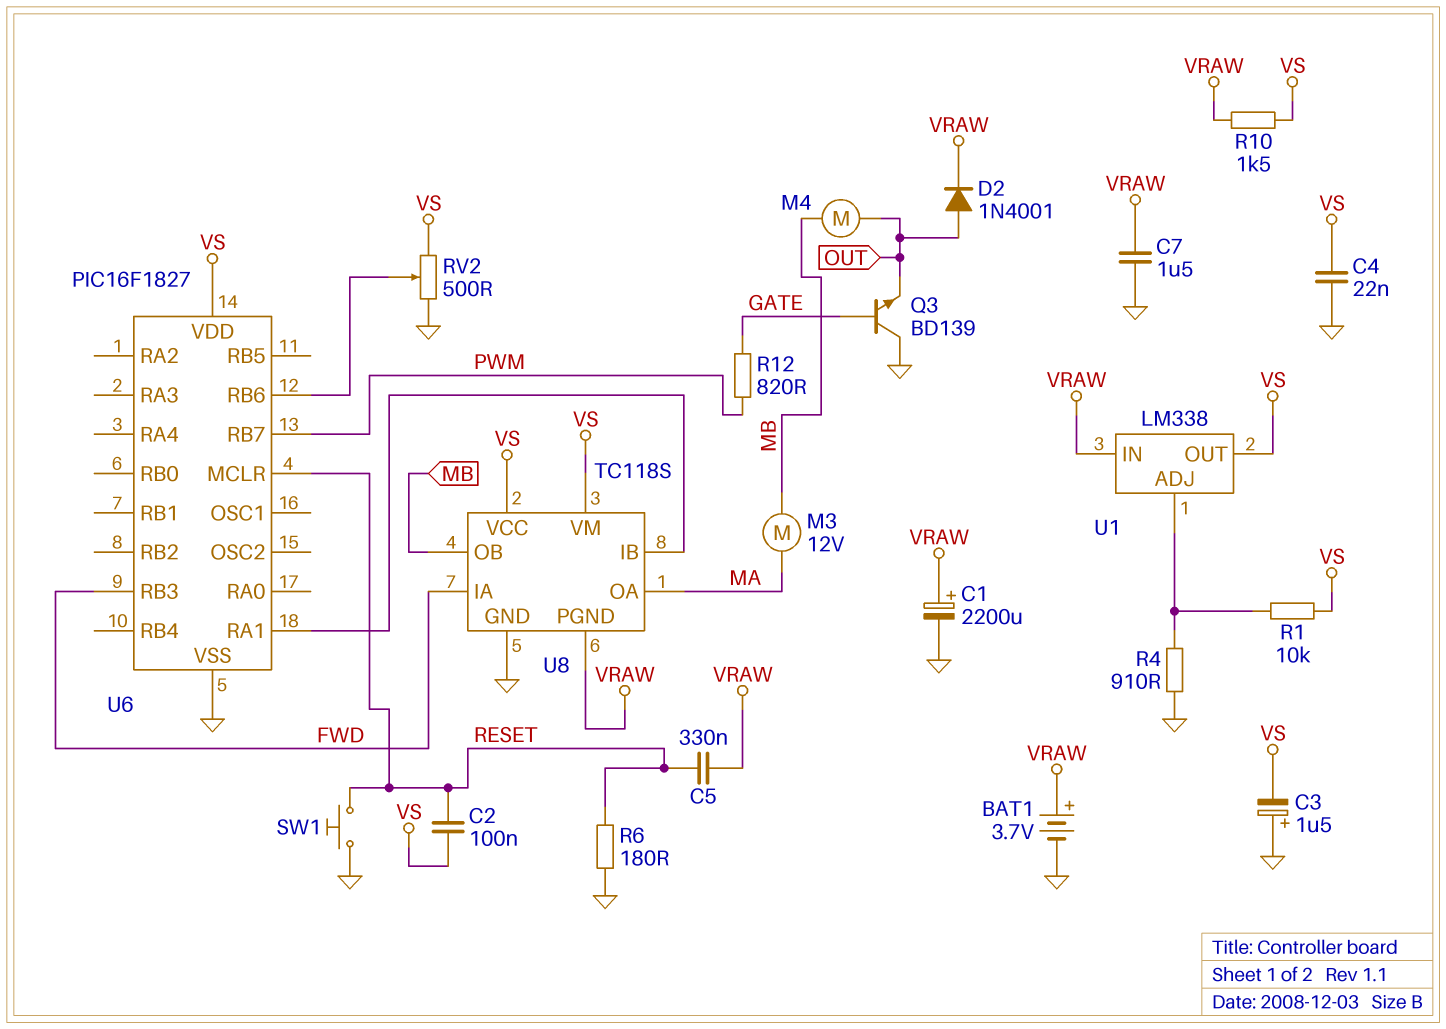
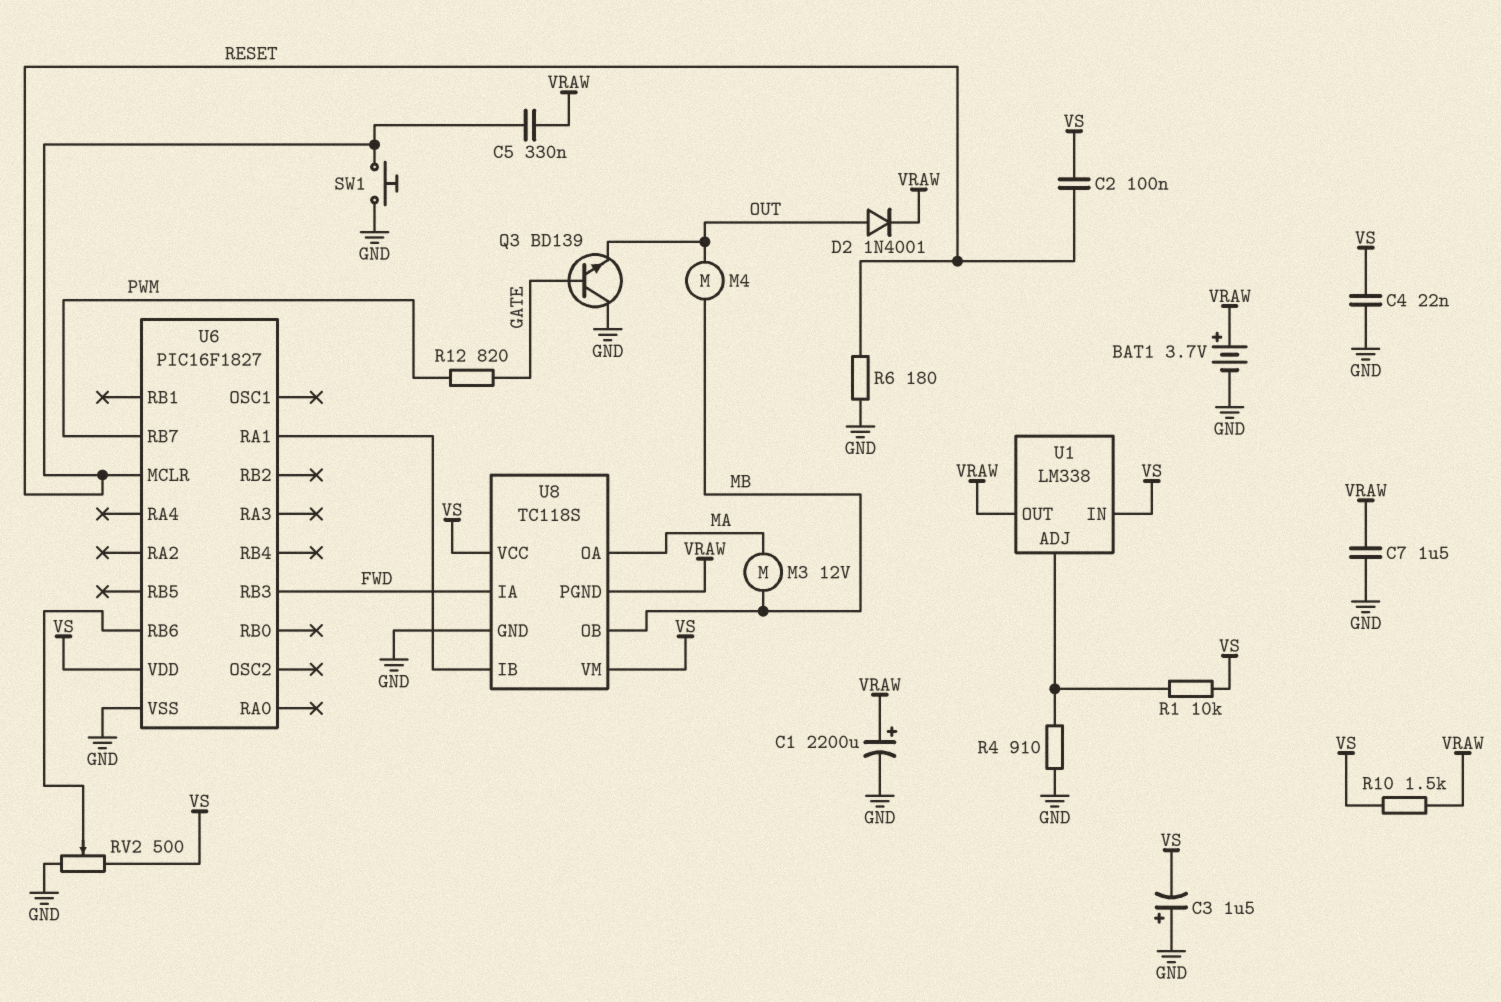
U1 pin IN: VRAW -> VS
U1 pin OUT: VS -> VRAW

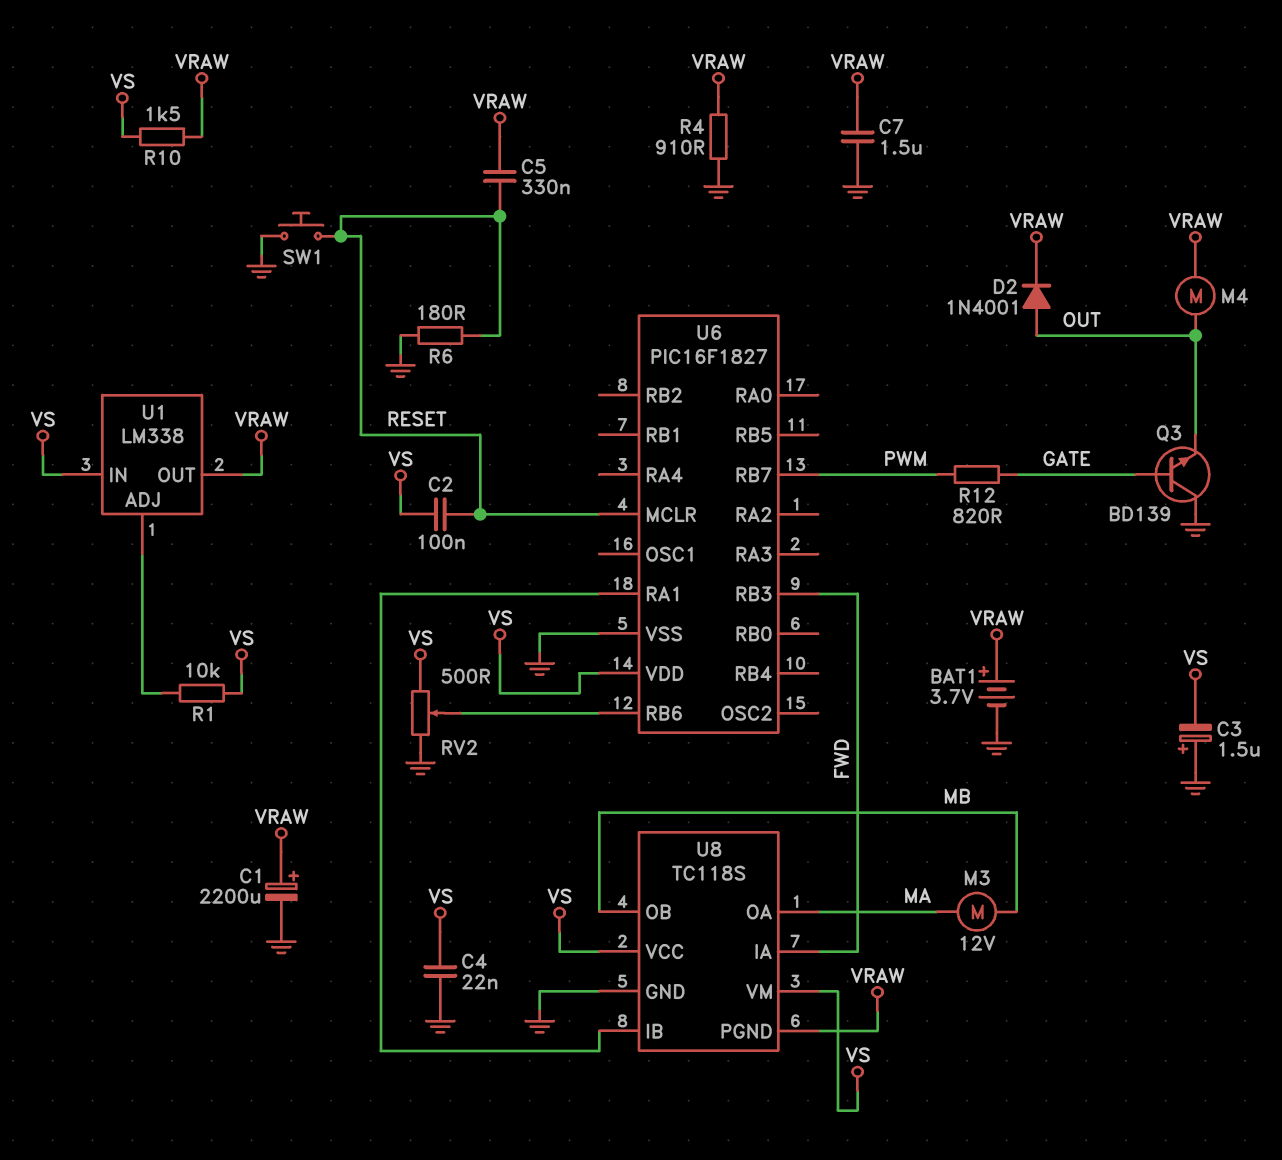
M4: motor (MB, OUT) -> motor (OUT, VRAW)
R4: 910 (GND, U1/ADJ) -> 910 (GND, VRAW)

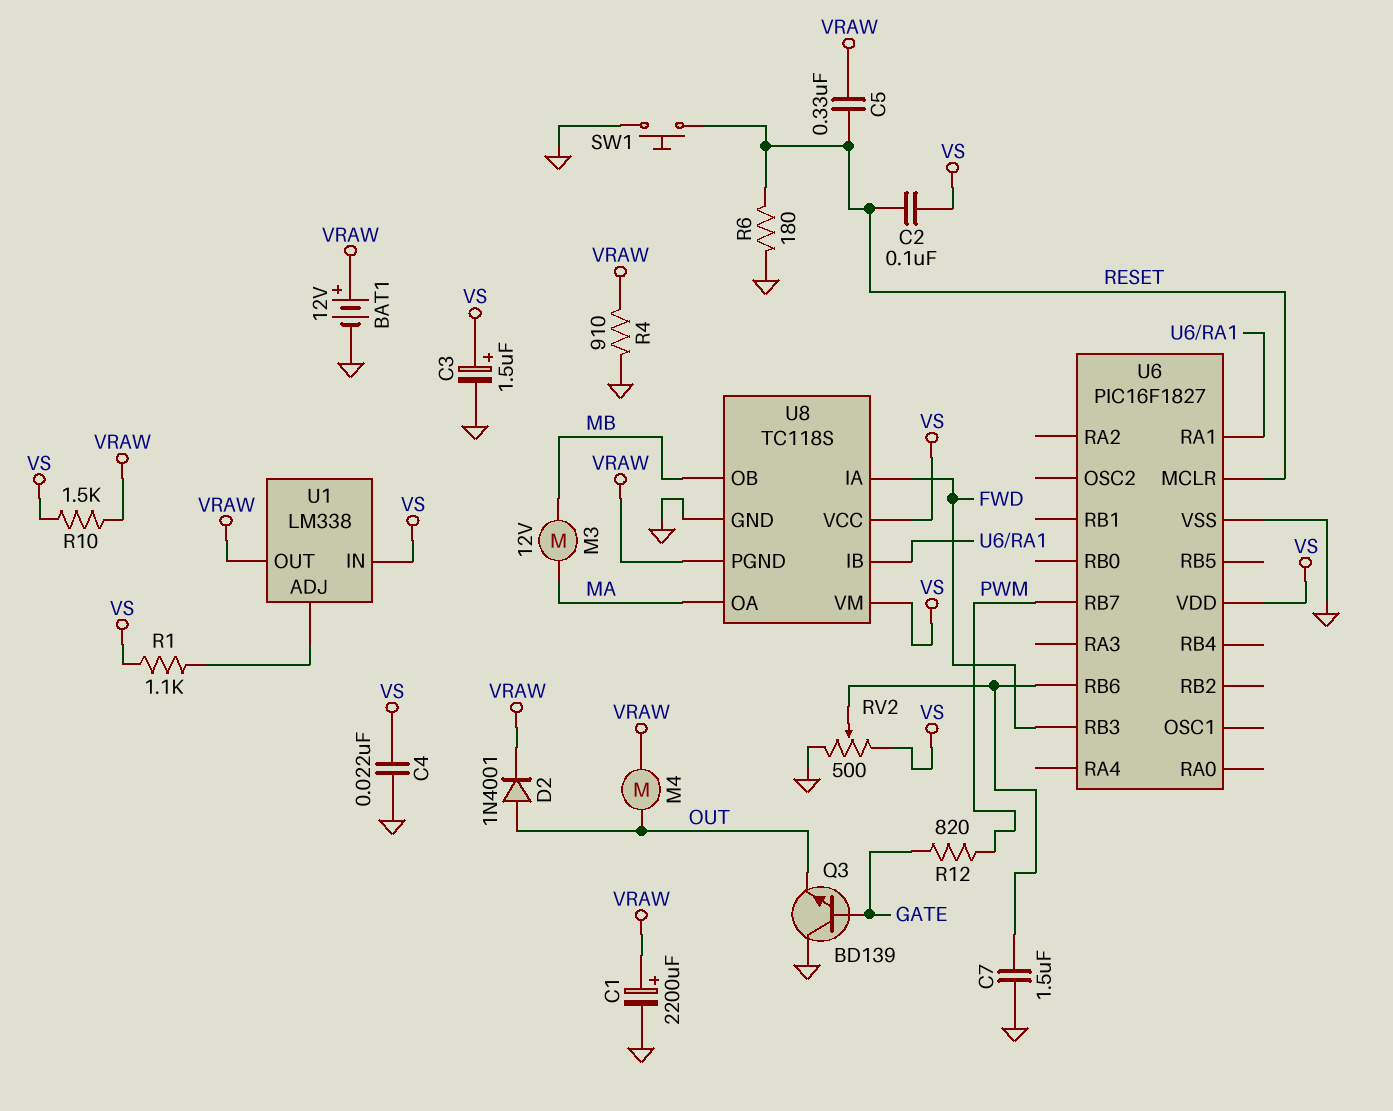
BAT1: 3.7V (plus VRAW, minus GND) -> 12V (plus VRAW, minus GND)
C3: 1.5uF (plus GND, minus VS) -> 1.5uF (plus VS, minus GND)
C7: 1.5uF (GND, VRAW) -> 1.5uF (GND, U6/RB6)
R1: 10k (U1/ADJ, VS) -> 1.1k (U1/ADJ, VS)

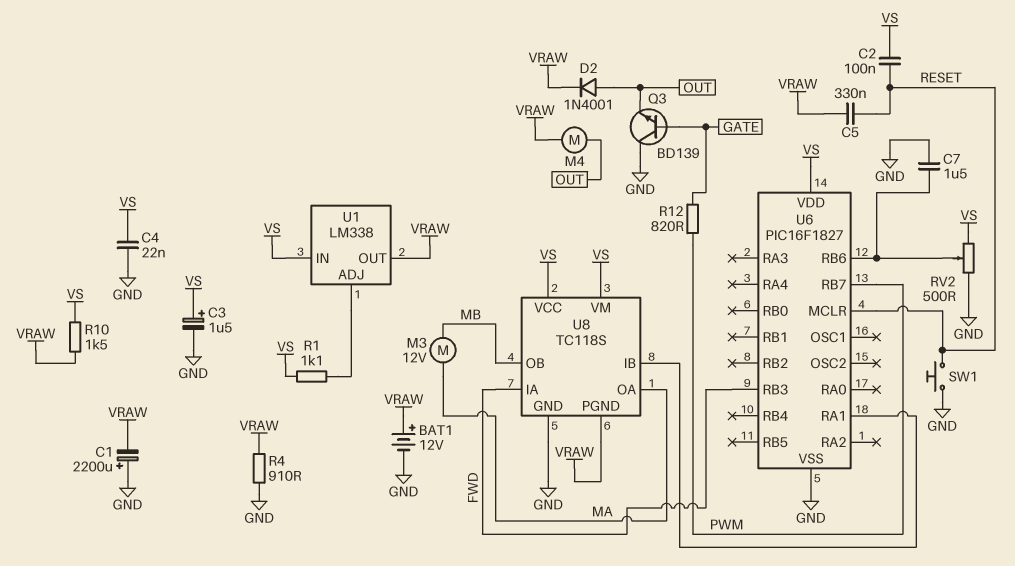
C1: 2200uF (plus VRAW, minus GND) -> 2200uF (plus GND, minus VRAW)
R6: 180 (GND, RESET) -> none

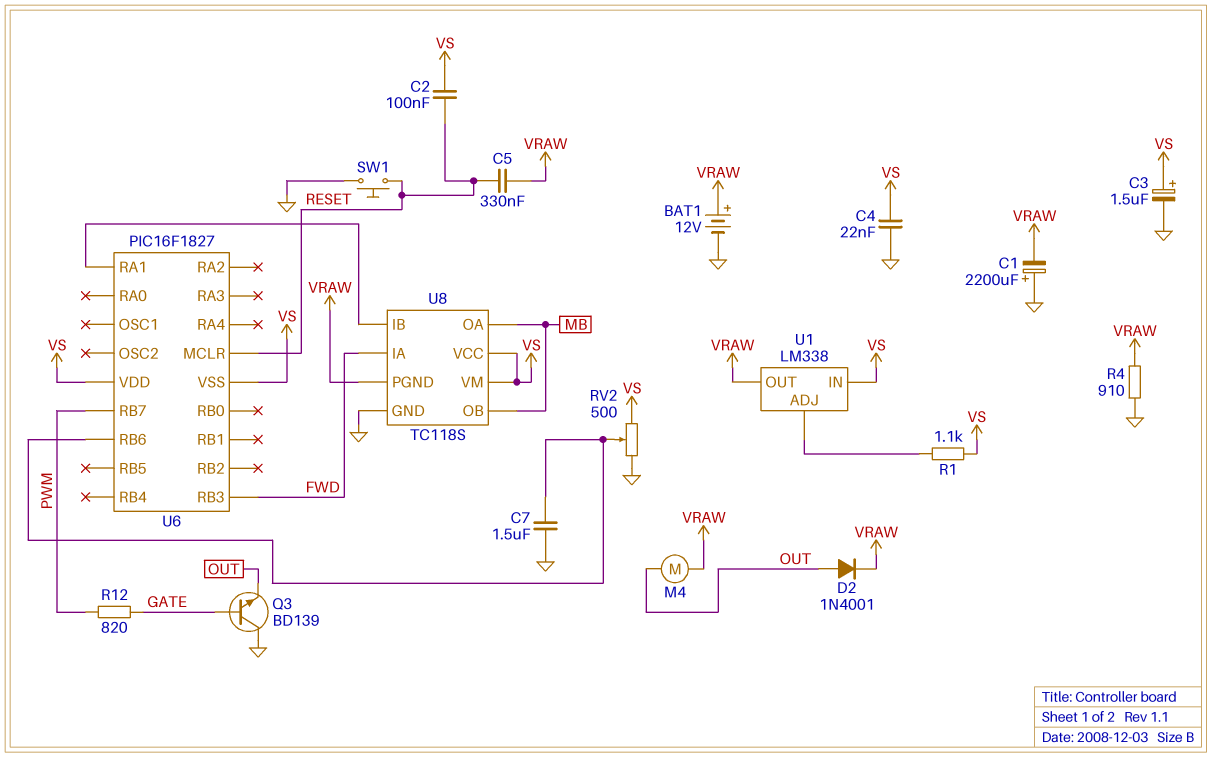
M3: motor 12V (MA, MB) -> none
R10: 1.5k (VRAW, VS) -> none
U6 pin VSS: GND -> VS
U8 pin OA: MA -> MB

